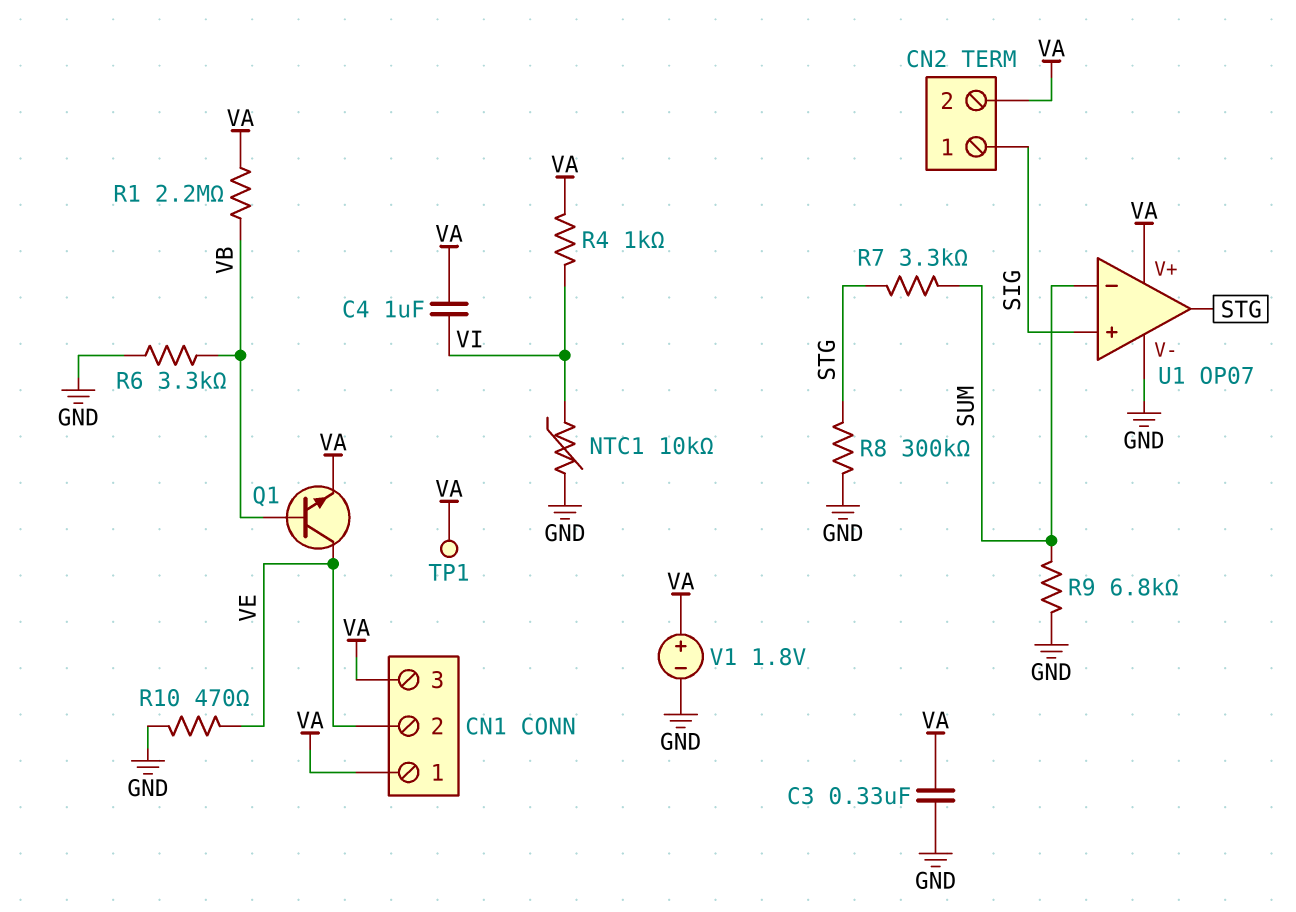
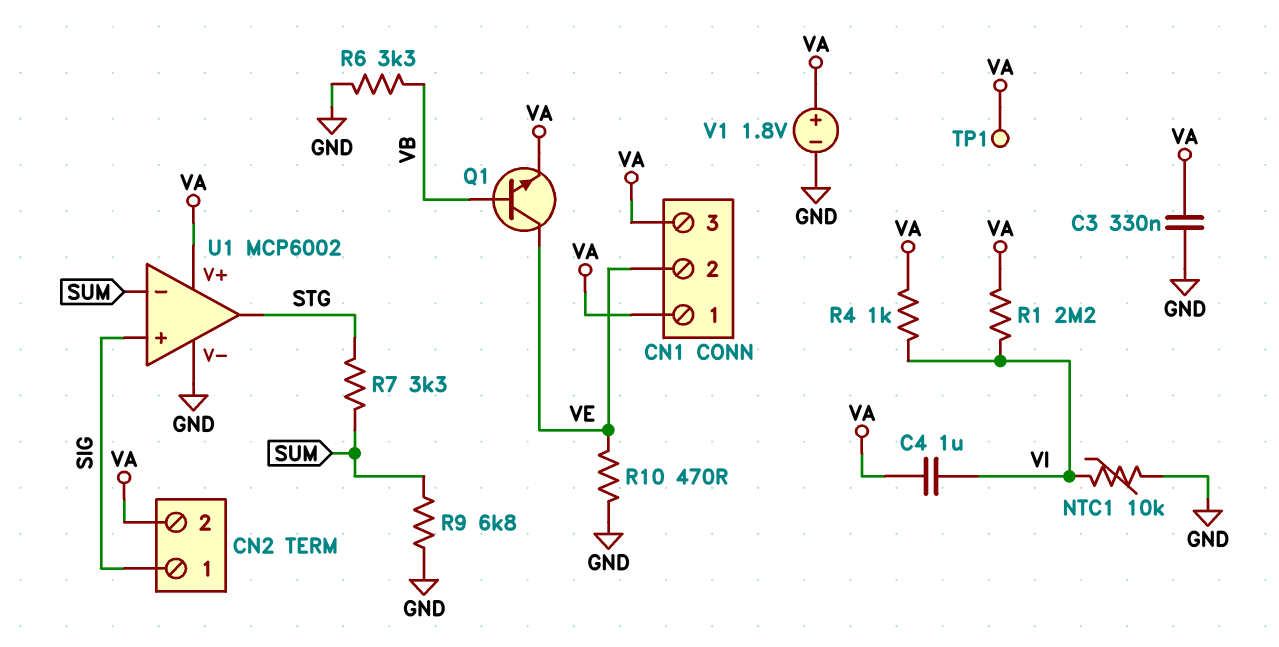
R1: 2.2M (VA, VB) -> 2.2M (VA, VI)
R8: 300k (GND, STG) -> none
U1: OP07 -> MCP6002

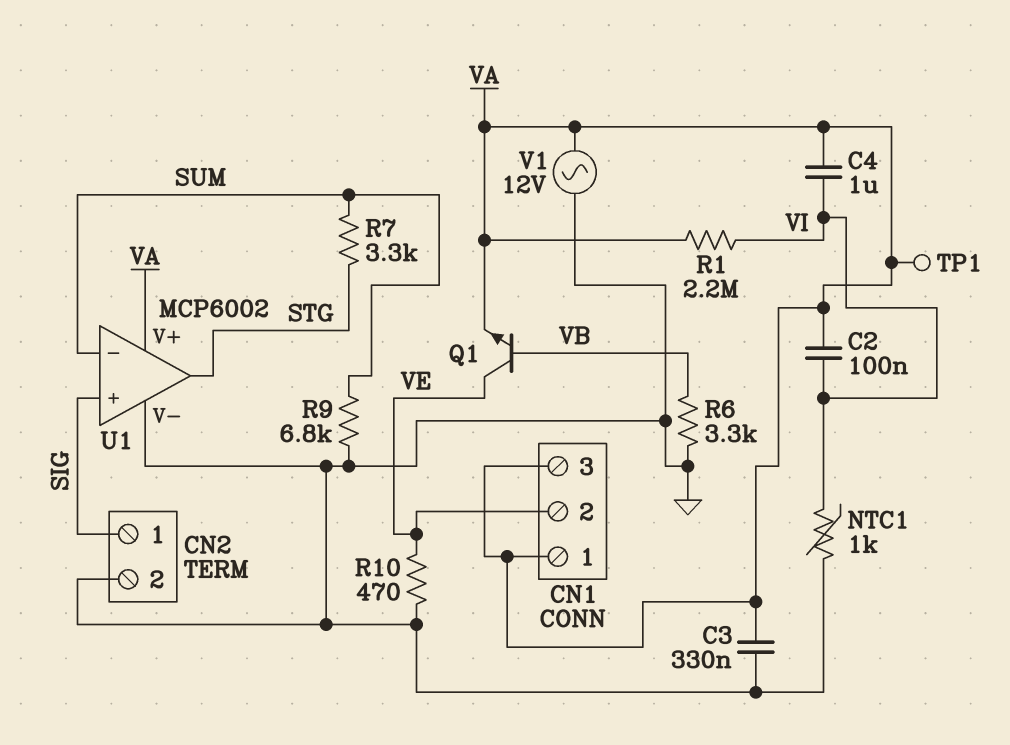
C2: none -> 100nF (VA, VI)
CN2 pin 2: VA -> GND
NTC1: 10k (GND, VI) -> 1k (GND, VI)
R4: 1k (VA, VI) -> none
V1: 1.8V (plus VA, minus GND) -> AC 12V (GND, VA)

